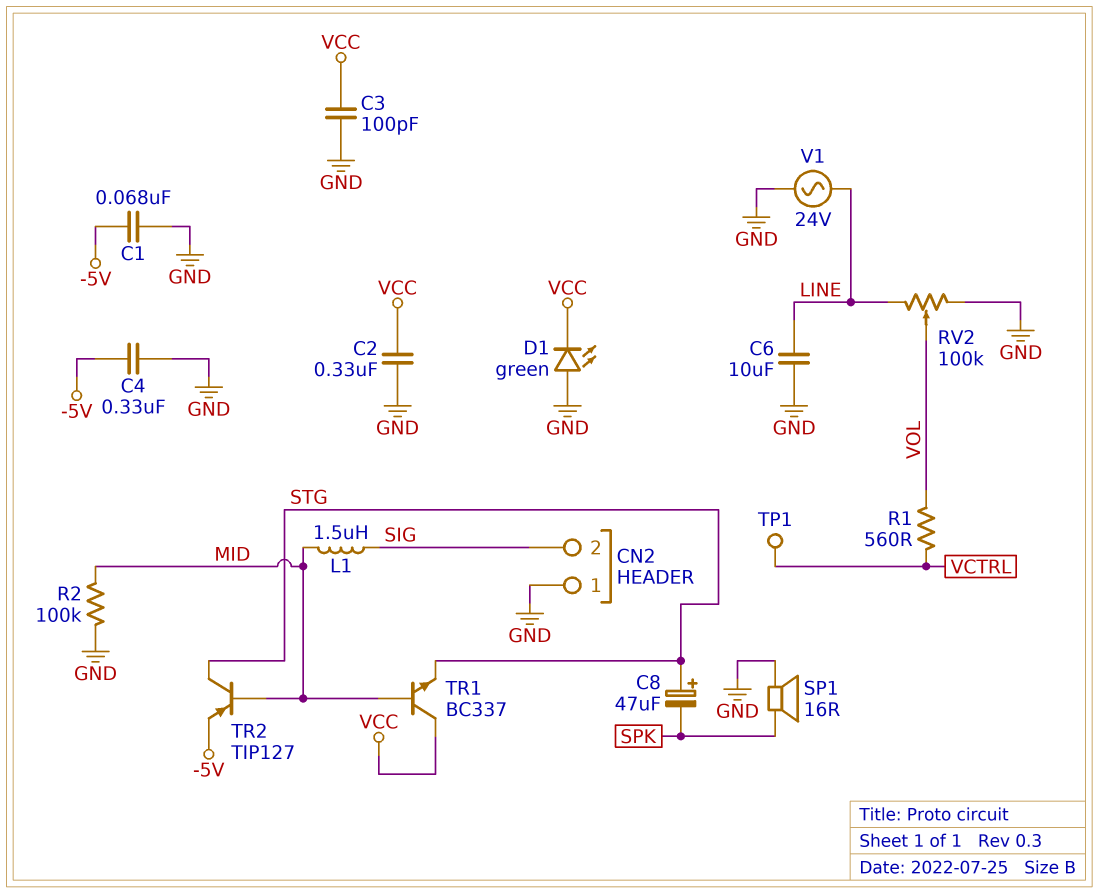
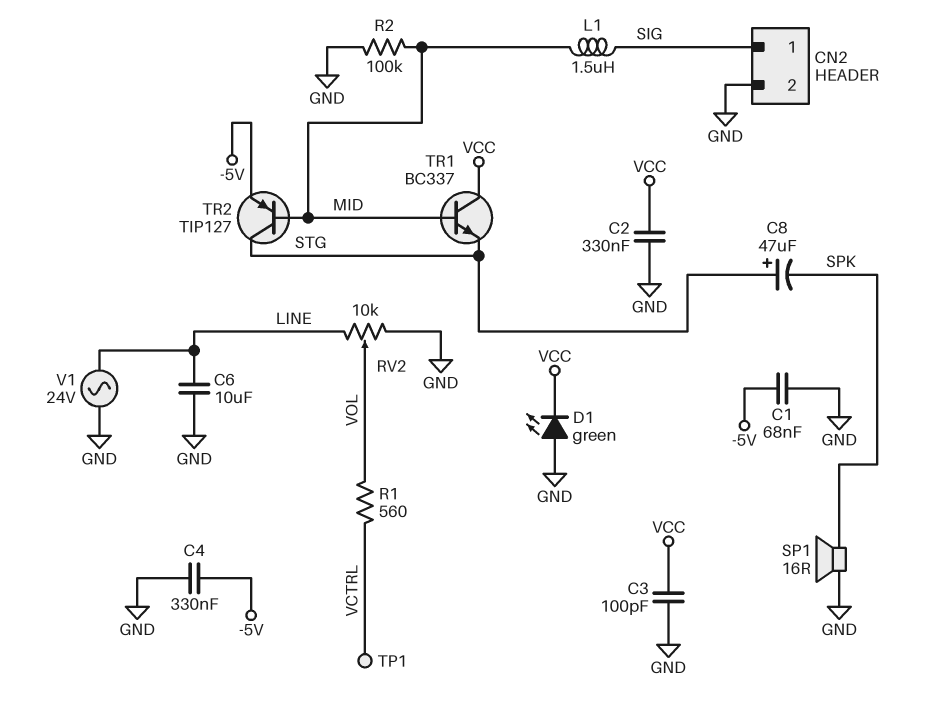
CN2 pin 1: GND -> SIG
CN2 pin 2: SIG -> GND
RV2: 100k (GND, LINE, wiper VOL) -> 10k (GND, LINE, wiper VOL)

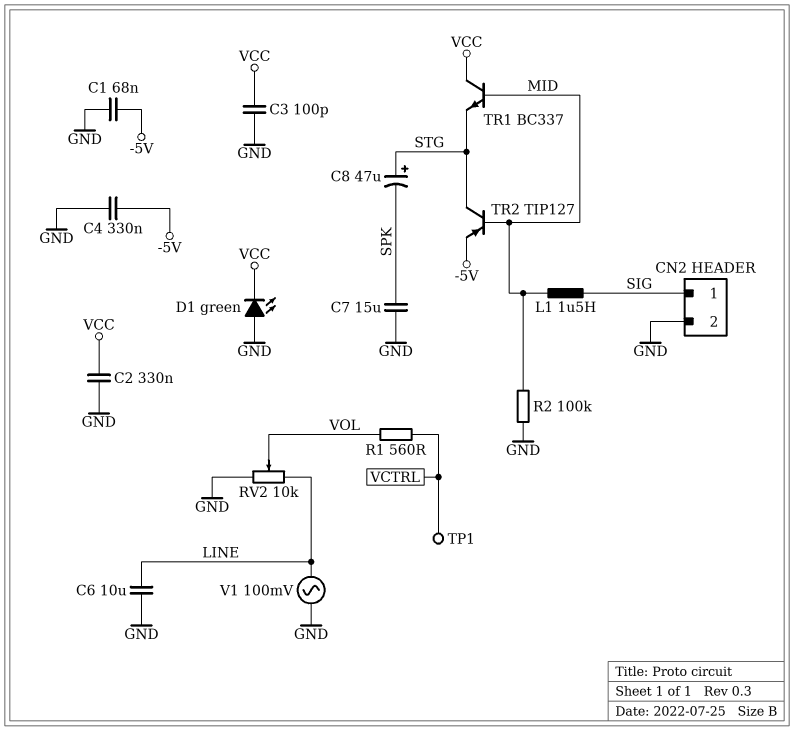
C7: none -> 15uF (GND, SPK)
SP1: speaker 16R (GND, SPK) -> none
V1: AC 24V (GND, LINE) -> AC 100mV (GND, LINE)

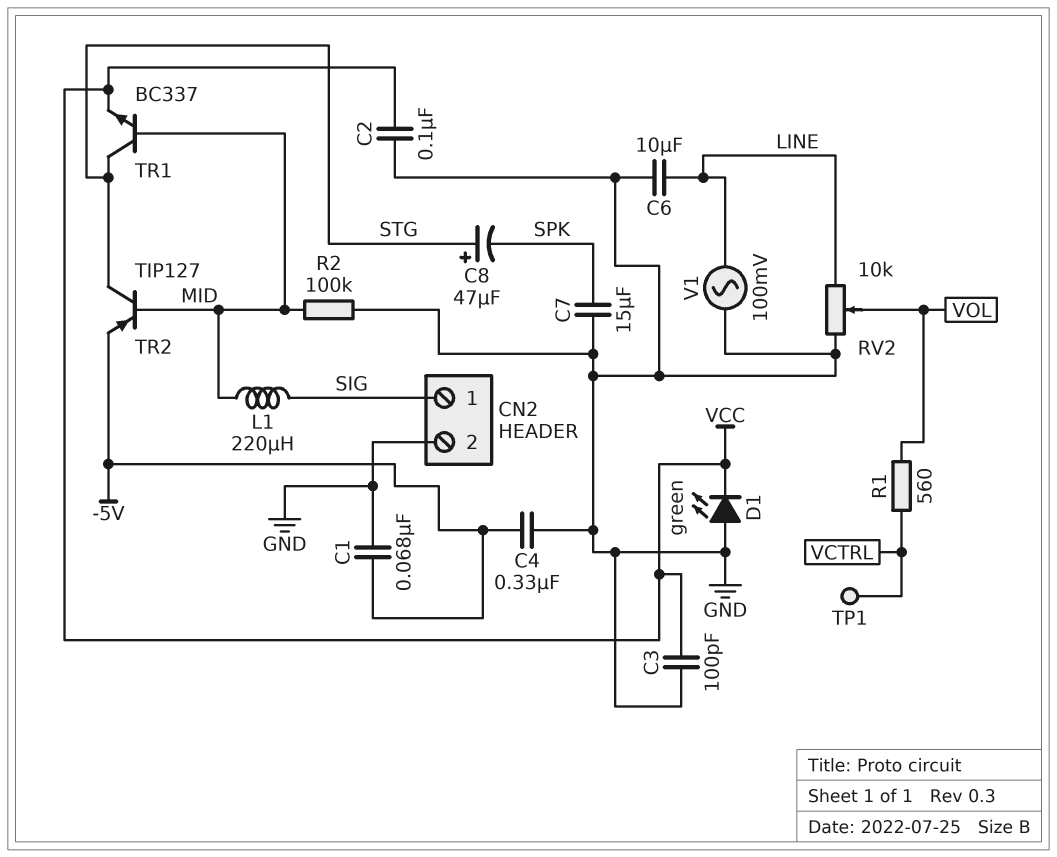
C2: 330nF (GND, VCC) -> 100nF (GND, VCC)
L1: 1.5uH (MID, SIG) -> 220uH (MID, SIG)
TR1: NPN BC337 (B MID, C VCC, E STG) -> NPN BC337 (B MID, C STG, E VCC)

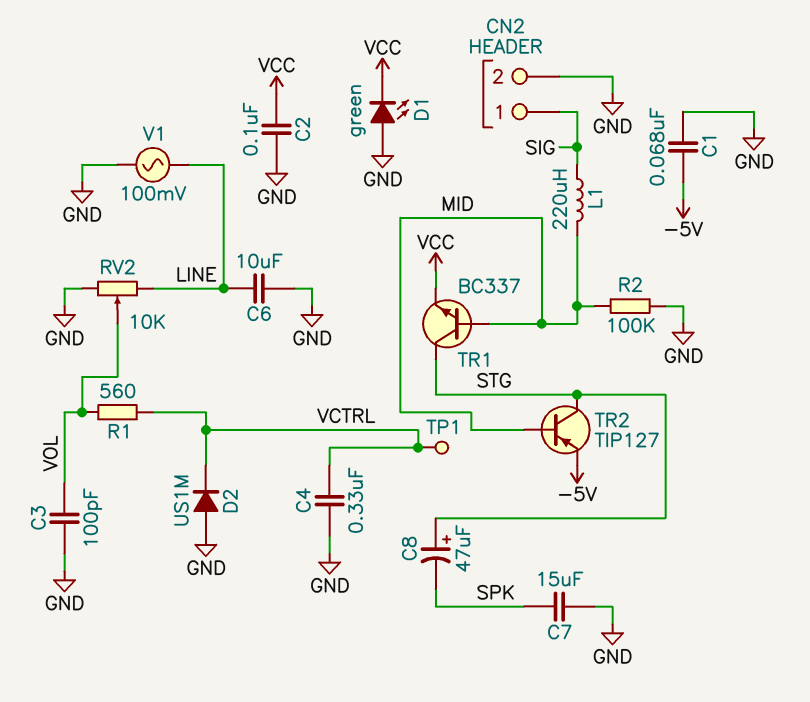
C3: 100pF (GND, VCC) -> 100pF (GND, VOL)
C4: 330nF (-5V, GND) -> 330nF (GND, VCTRL)
D2: none -> diode US1M (A GND, K VCTRL)

